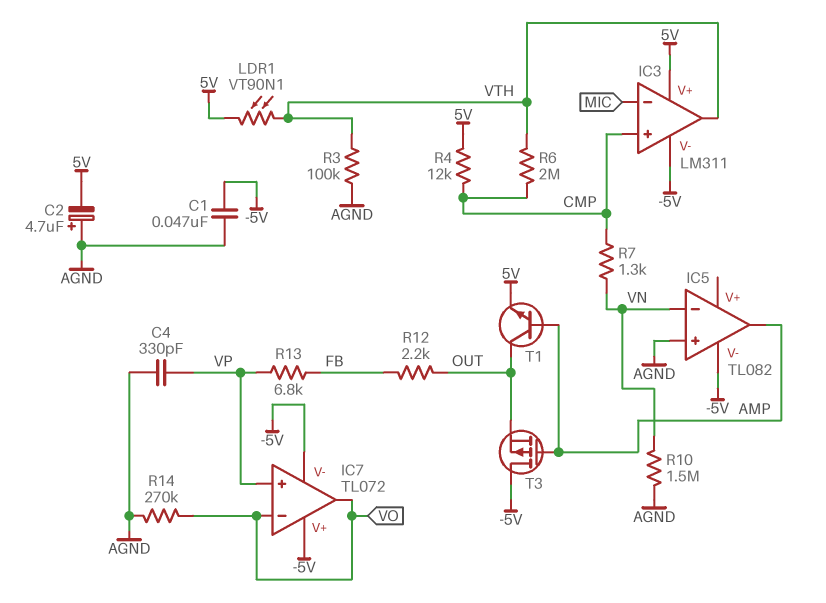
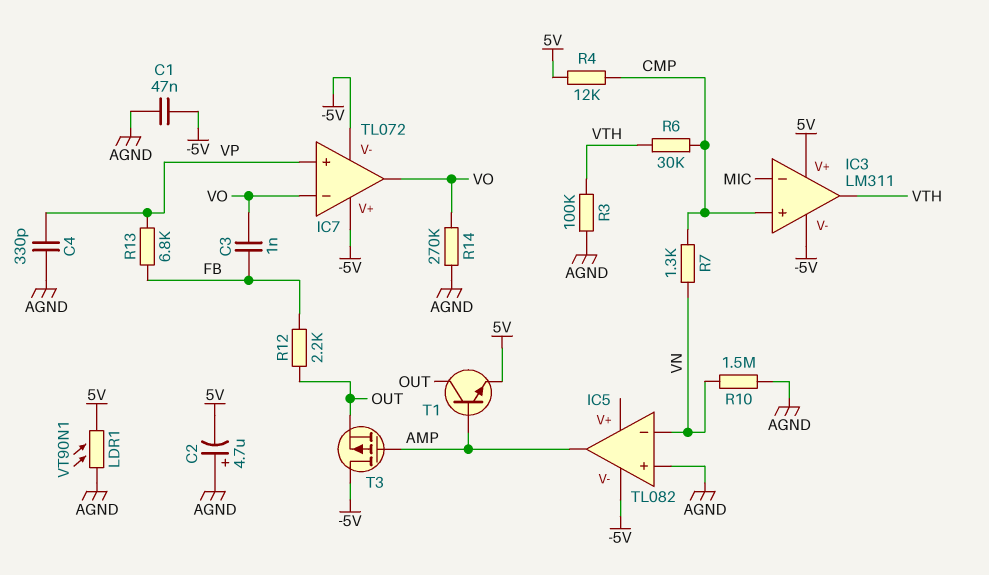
C3: none -> 1nF (FB, VO)
LDR1: VT90N1 (5V, VTH) -> VT90N1 (5V, AGND)
R6: 2M (CMP, VTH) -> 30k (CMP, VTH)

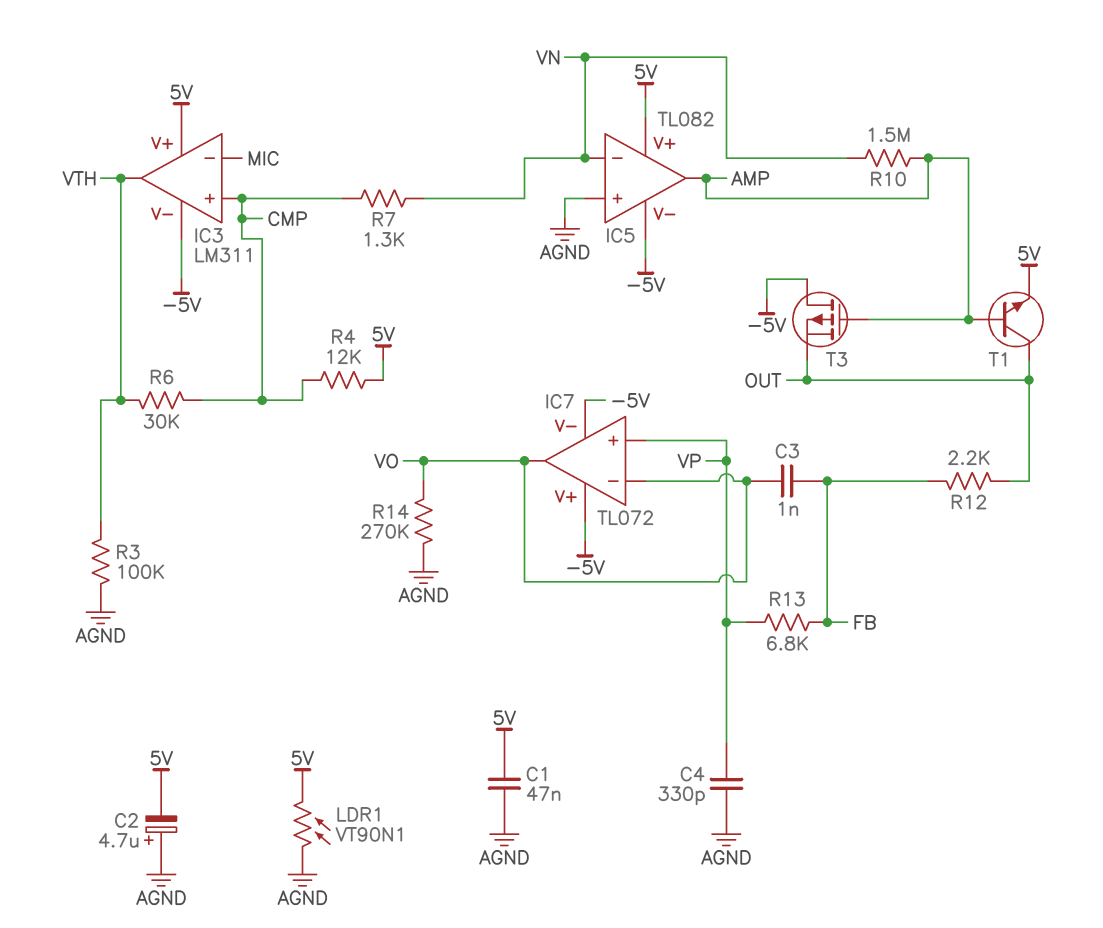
C1: 47nF (-5V, AGND) -> 47nF (5V, AGND)
IC5 pin V+: none -> 5V
R10: 1.5M (AGND, VN) -> 1.5M (AMP, VN)

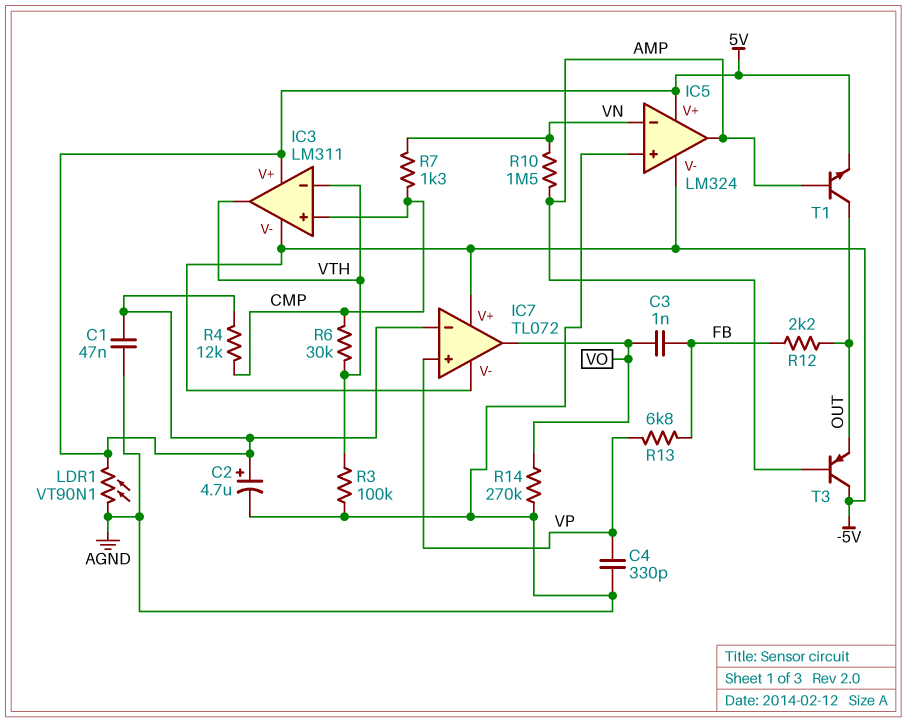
C2: 4.7uF (plus AGND, minus 5V) -> 4.7uF (plus 5V, minus AGND)
IC3 pin in-: MIC -> VTH
IC5: TL082 -> LM324
IC7 pin in-: VO -> 5V
T3: PMOS (G AMP, D -5V, S OUT) -> PNP (B AMP, C -5V, E OUT)

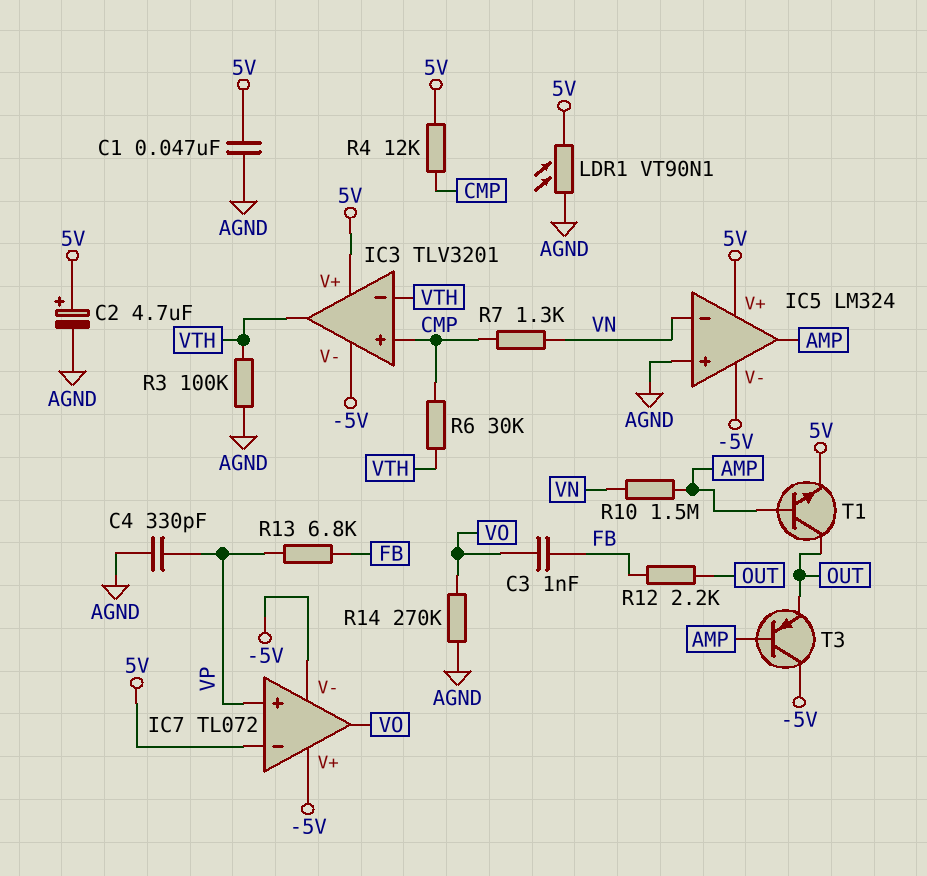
IC3: LM311 -> TLV3201

